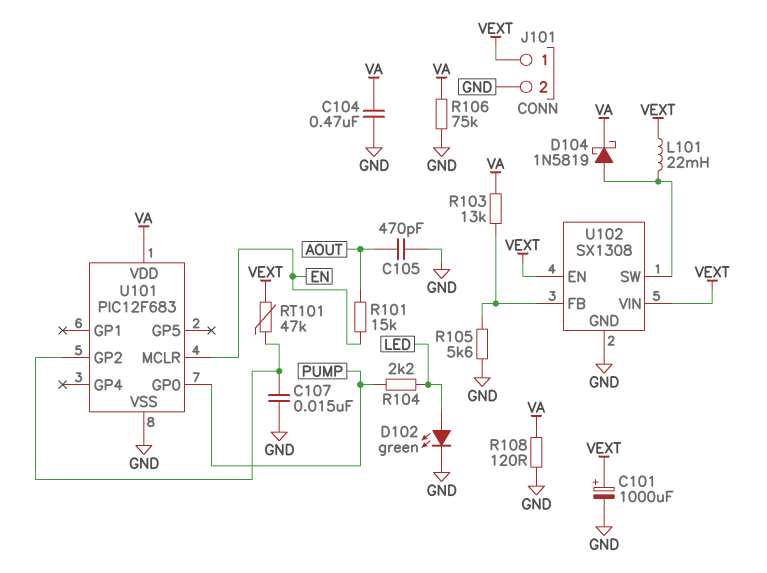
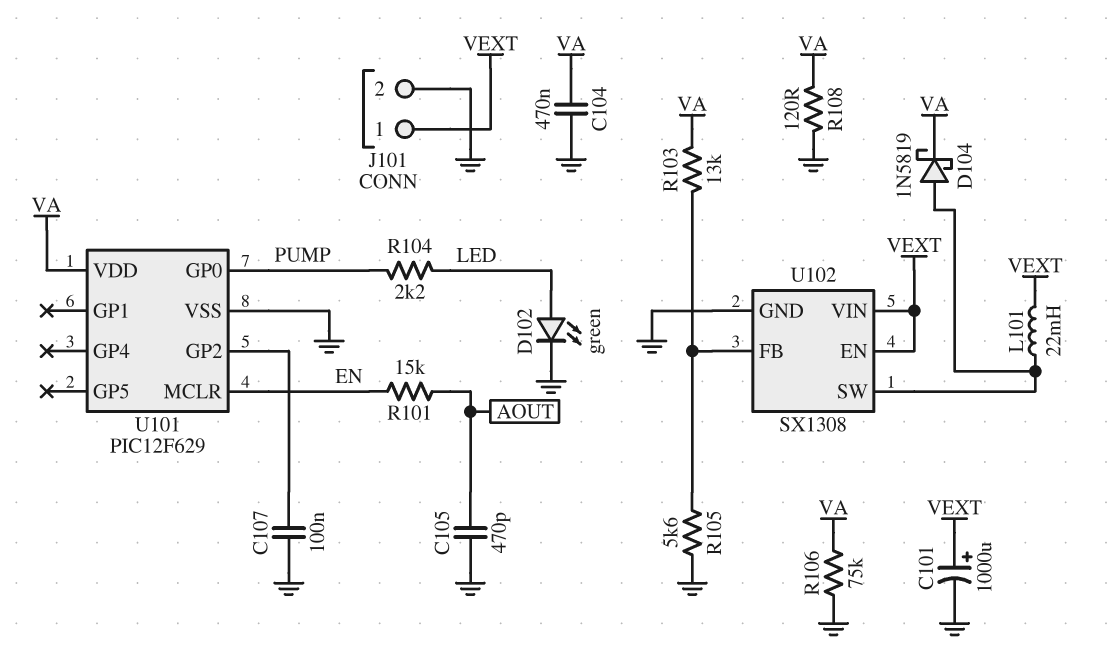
C107: 15nF (GND, U101/GP2) -> 100nF (GND, U101/GP2)
RT101: 47k (U101/GP2, VEXT) -> none
U101: PIC12F683 -> PIC12F629

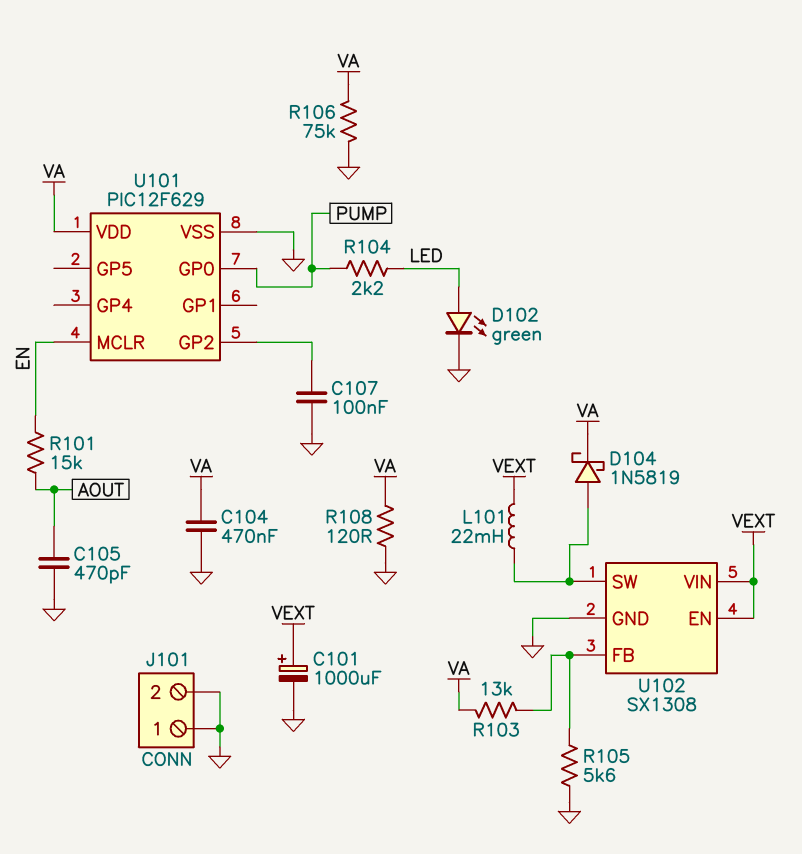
J101 pin 1: VEXT -> GND

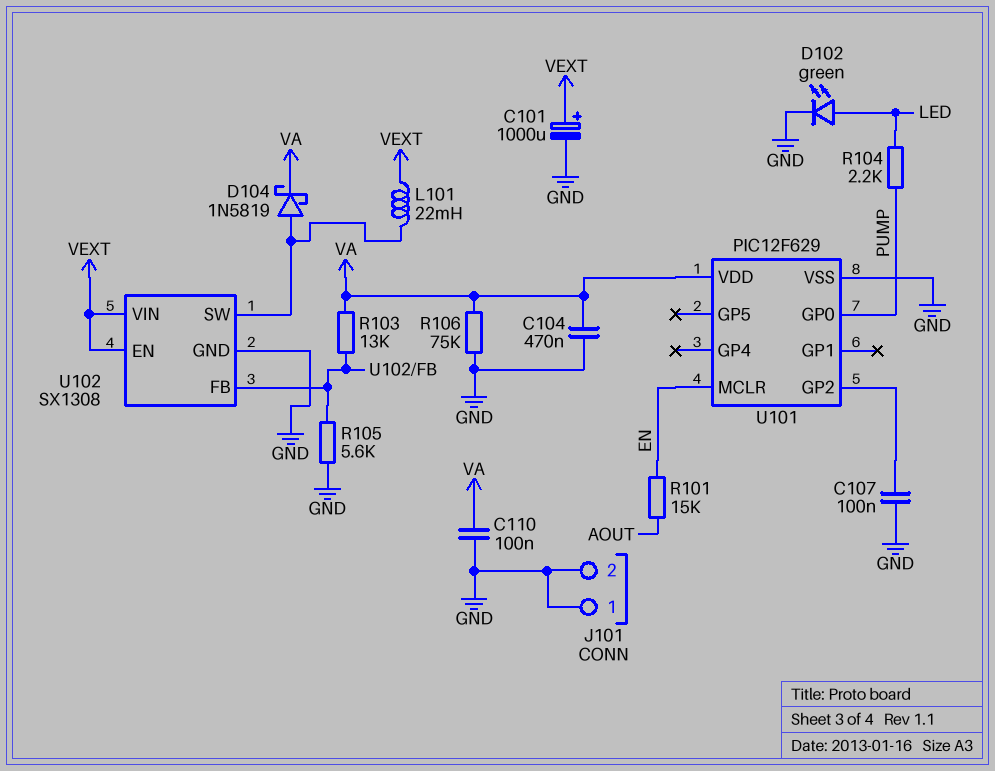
C105: 470pF (AOUT, GND) -> none
C110: none -> 100nF (GND, VA)
R108: 120 (GND, VA) -> none

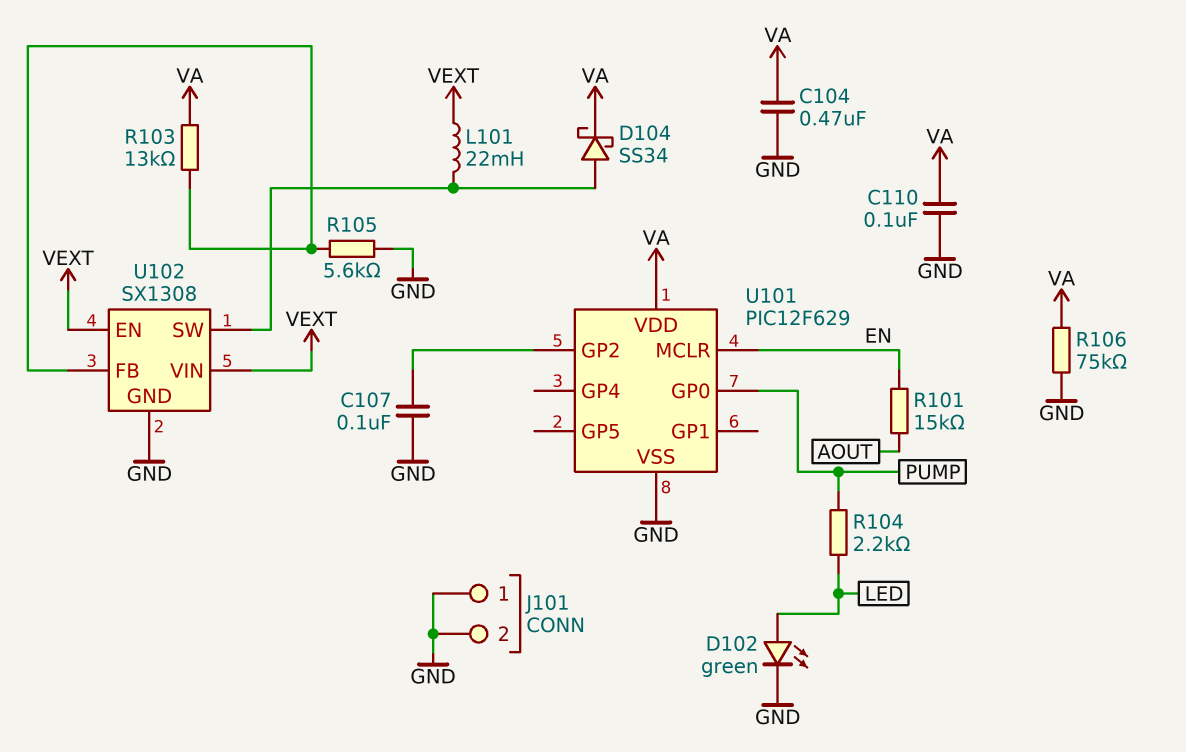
C101: 1000uF (plus VEXT, minus GND) -> none
D104: schottky 1N5819 (A U102/SW, K VA) -> schottky SS34 (A U102/SW, K VA)

